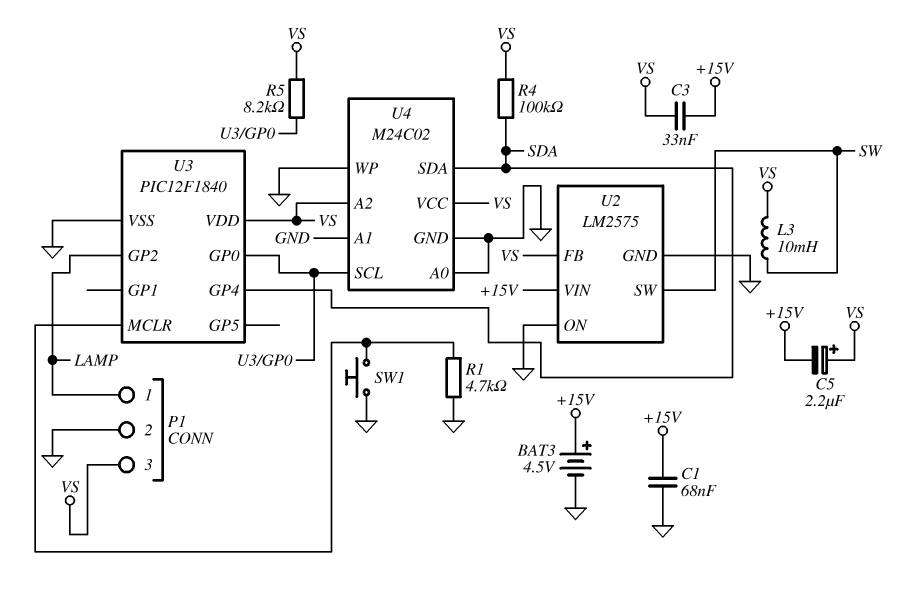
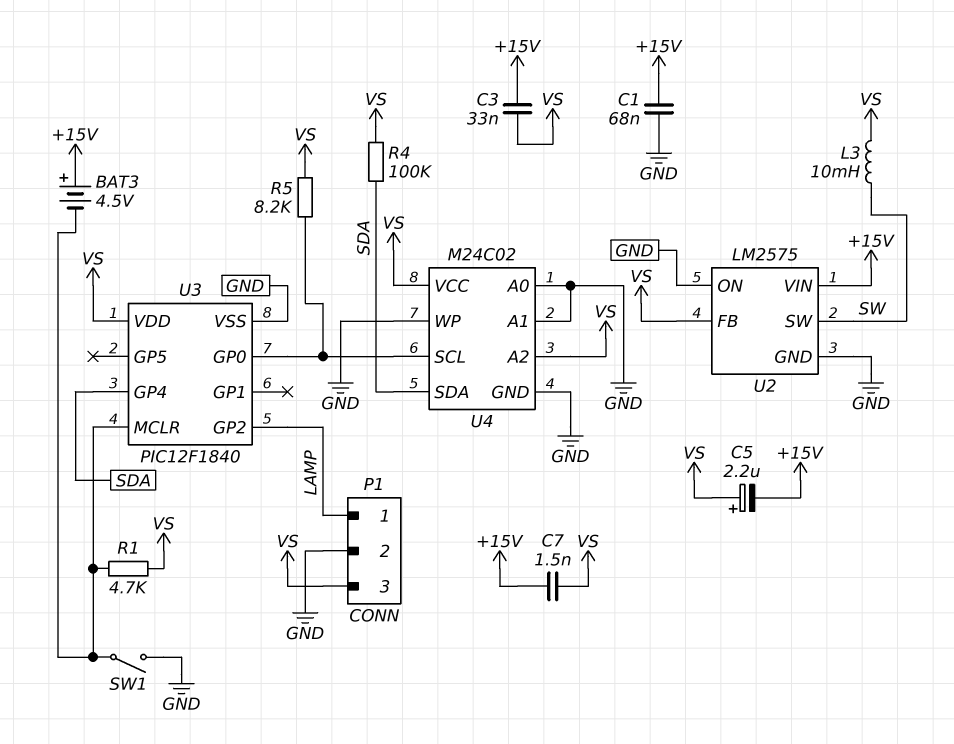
BAT3: 4.5V (plus +15V, minus GND) -> 4.5V (plus +15V, minus U3/MCLR)
C7: none -> 1.5nF (+15V, VS)
R1: 4.7k (GND, U3/MCLR) -> 4.7k (U3/MCLR, VS)
SW1: button (GND, U3/MCLR) -> switch (GND, U3/MCLR)

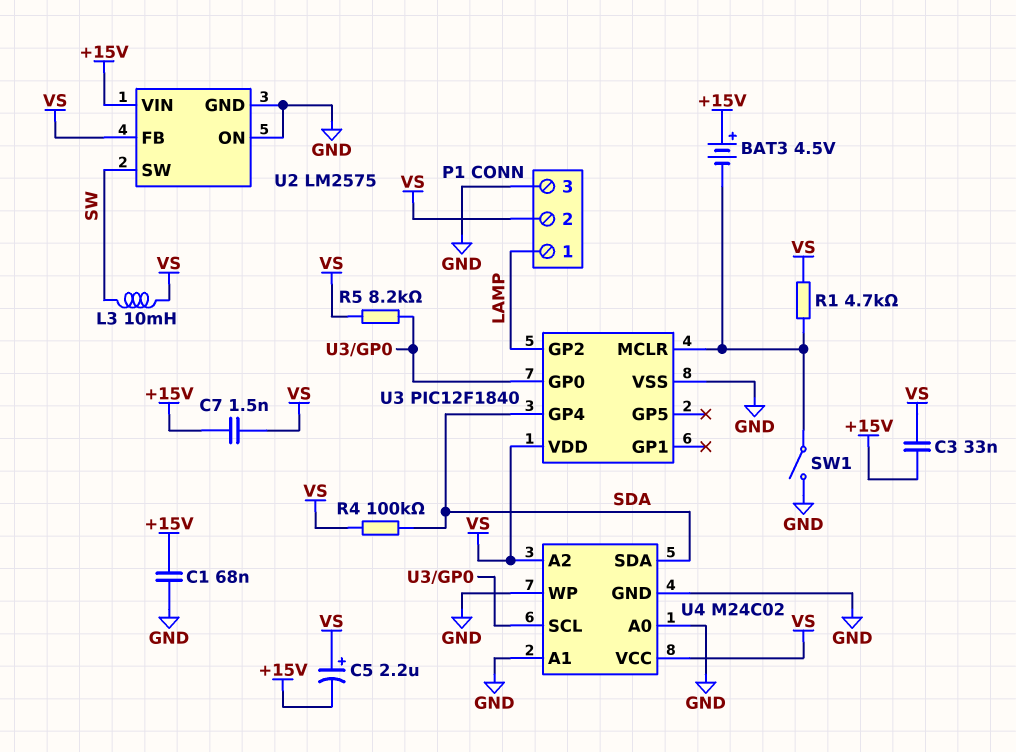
P1 pin 2: GND -> VS
P1 pin 3: VS -> GND

